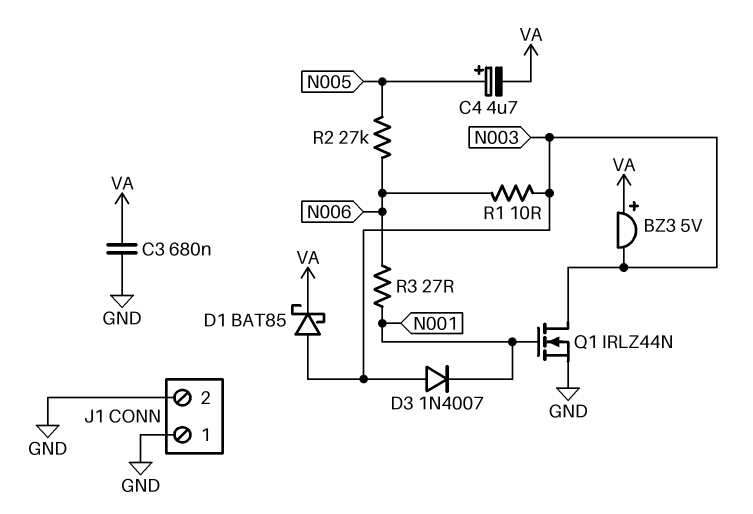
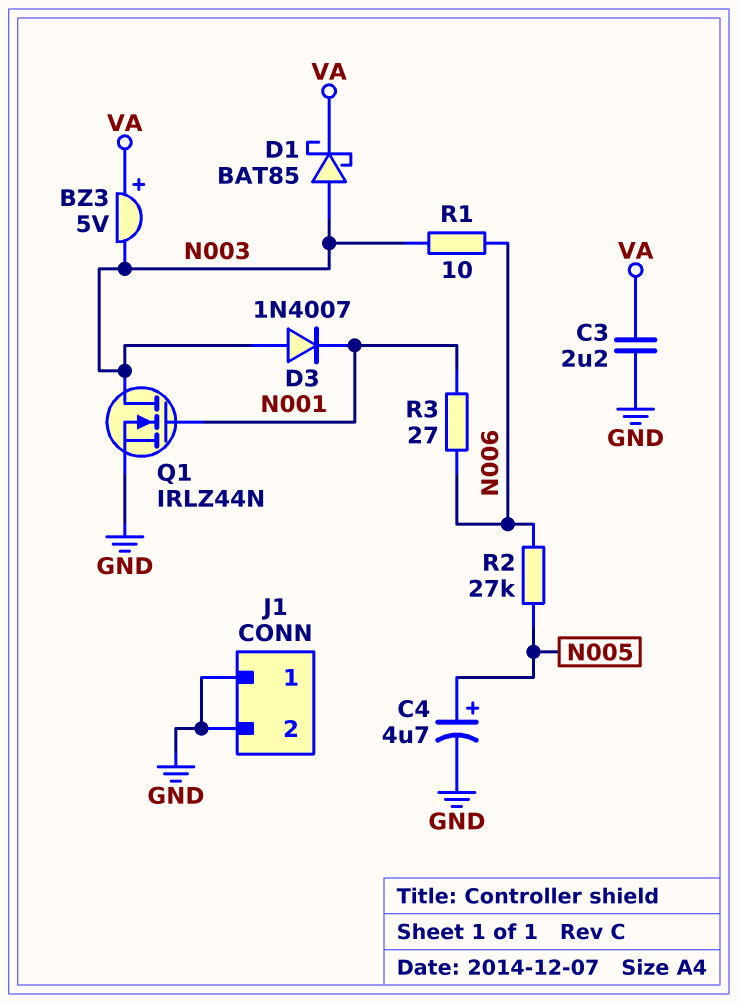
C3: 680nF (GND, VA) -> 2.2uF (GND, VA)
C4: 4.7uF (plus N005, minus VA) -> 4.7uF (plus N005, minus GND)

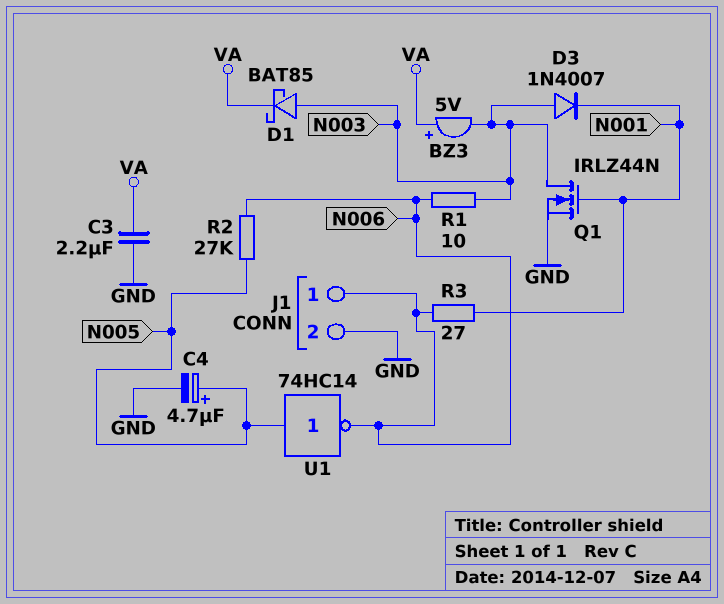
J1 pin 1: GND -> N006
U1: none -> NOT 74HC14 (in N005, out N006)

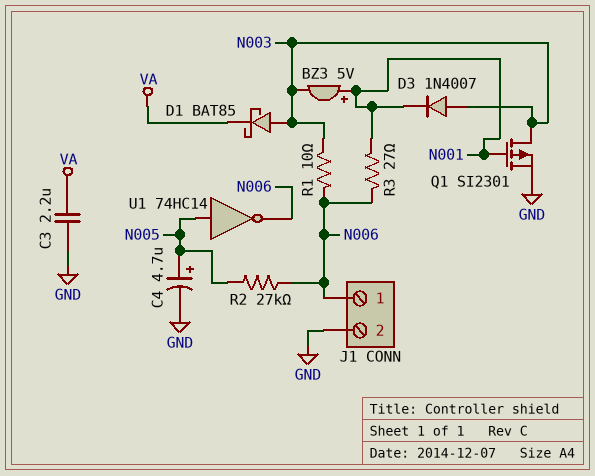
BZ3: buzzer 5V (plus VA, minus N003) -> buzzer 5V (plus N001, minus N003)
Q1: NMOS IRLZ44N (G N001, D N003, S GND) -> PMOS SI2301 (G N001, D N003, S GND)

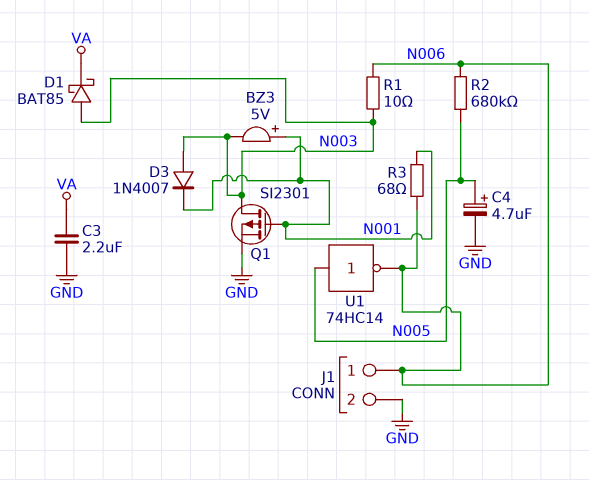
R2: 27k (N005, N006) -> 680k (N005, N006)
R3: 27 (N001, N006) -> 68 (N001, N006)

